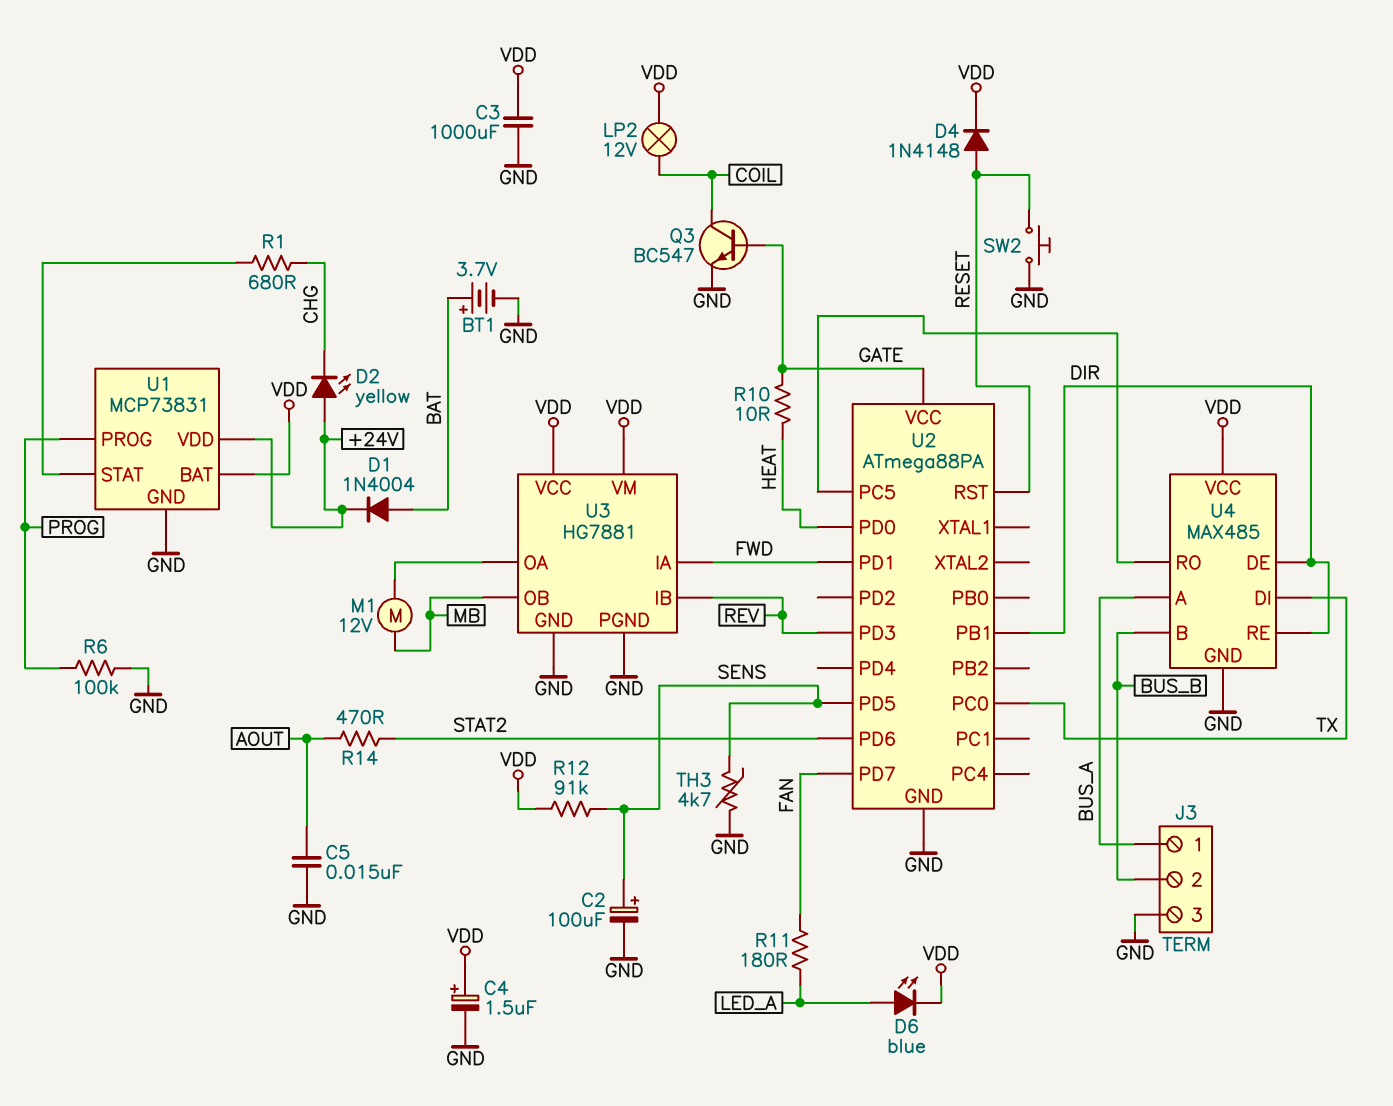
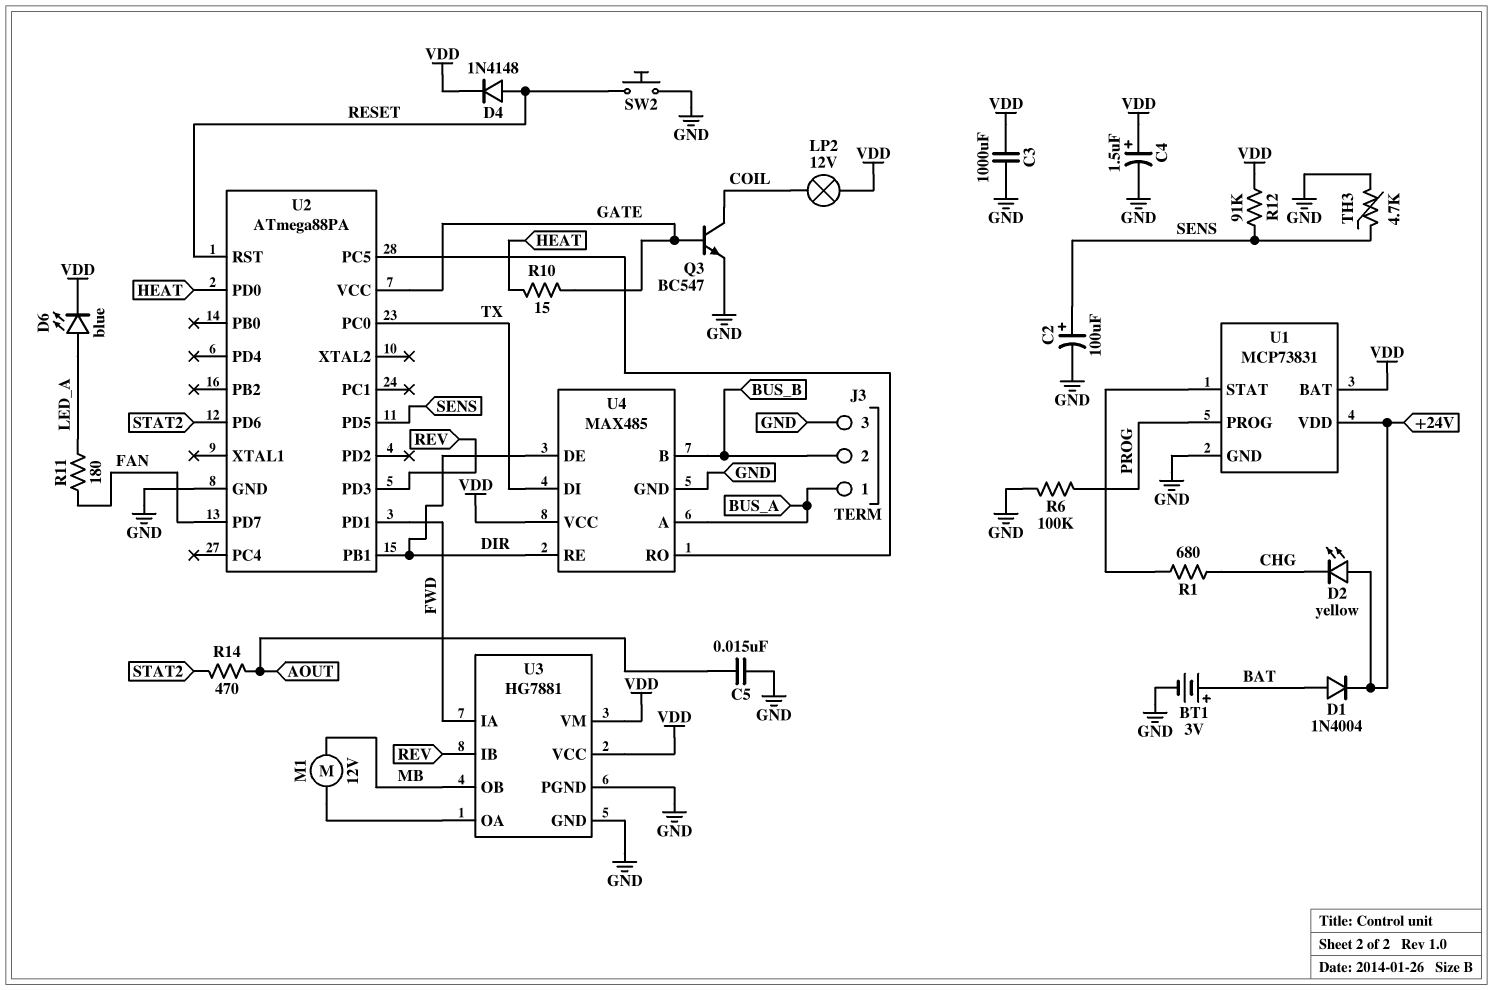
BT1: 3.7V (plus BAT, minus GND) -> 3V (plus BAT, minus GND)
R10: 10 (GATE, HEAT) -> 15 (GATE, HEAT)

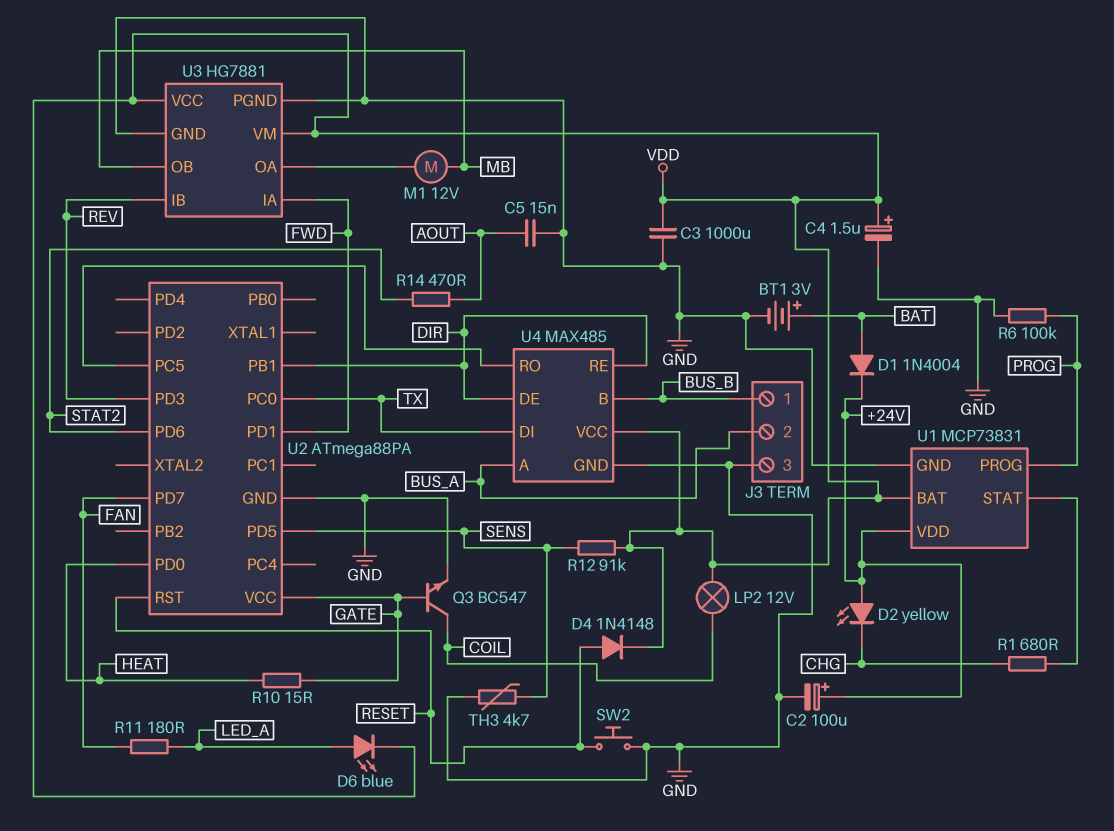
C2: 100uF (plus SENS, minus GND) -> 100uF (plus +24V, minus GND)
J3 pin 1: BUS_A -> BUS_B
J3 pin 2: BUS_B -> BUS_A

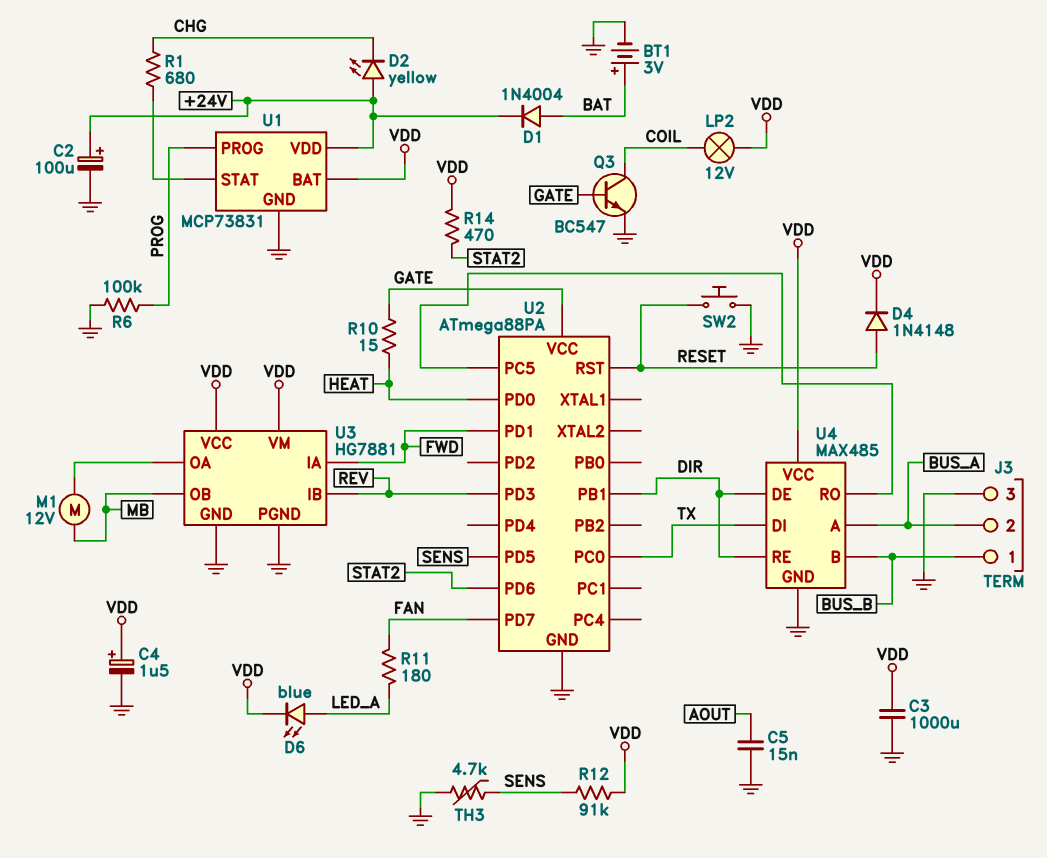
R14: 470 (AOUT, STAT2) -> 470 (STAT2, VDD)

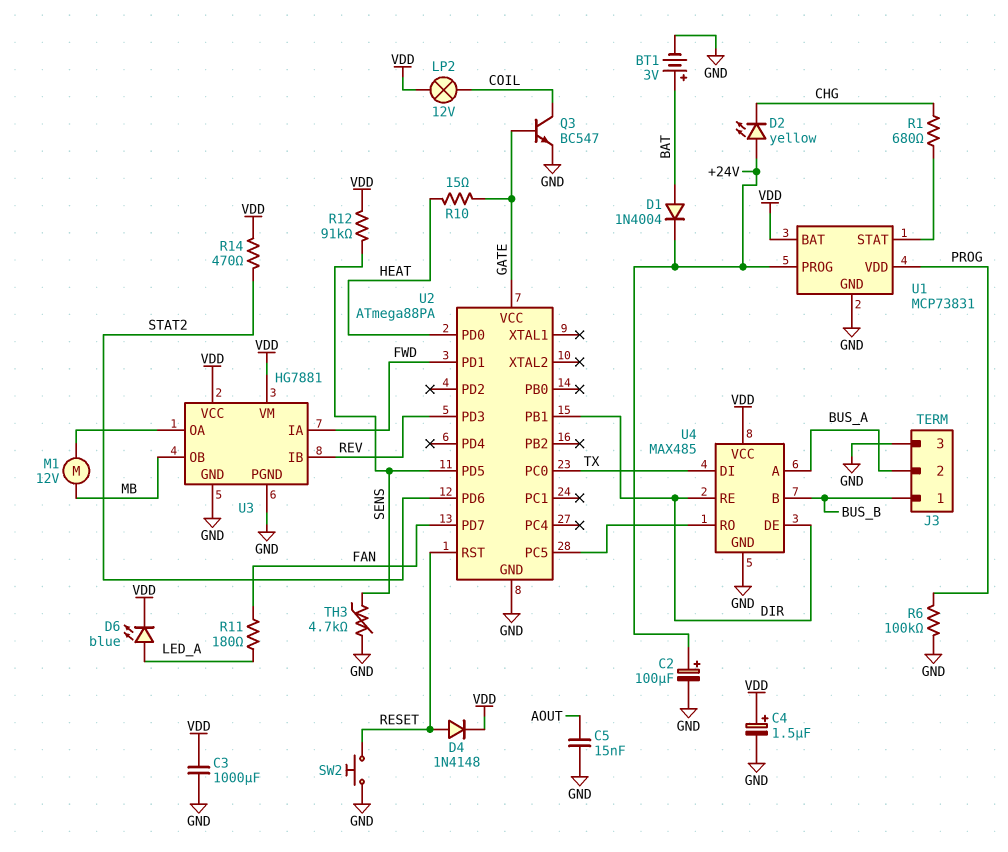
U1 pin PROG: PROG -> +24V
U1 pin VDD: +24V -> PROG

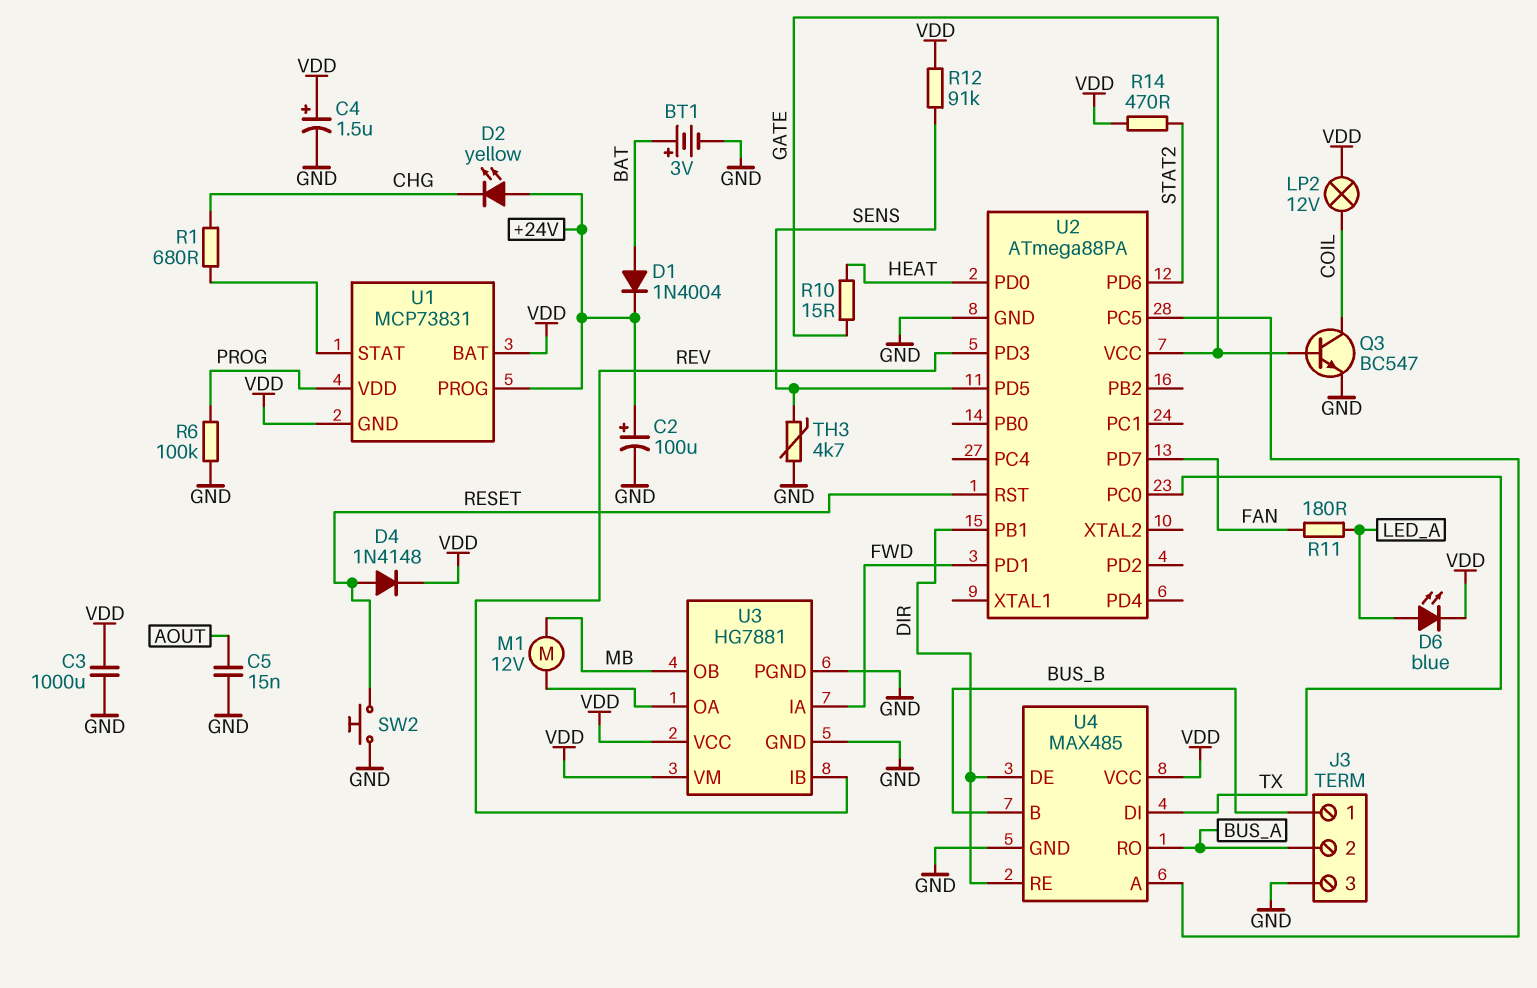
U1 pin GND: GND -> VDD
U4 pin A: BUS_A -> U2/PC5
U4 pin RO: U2/PC5 -> BUS_A

